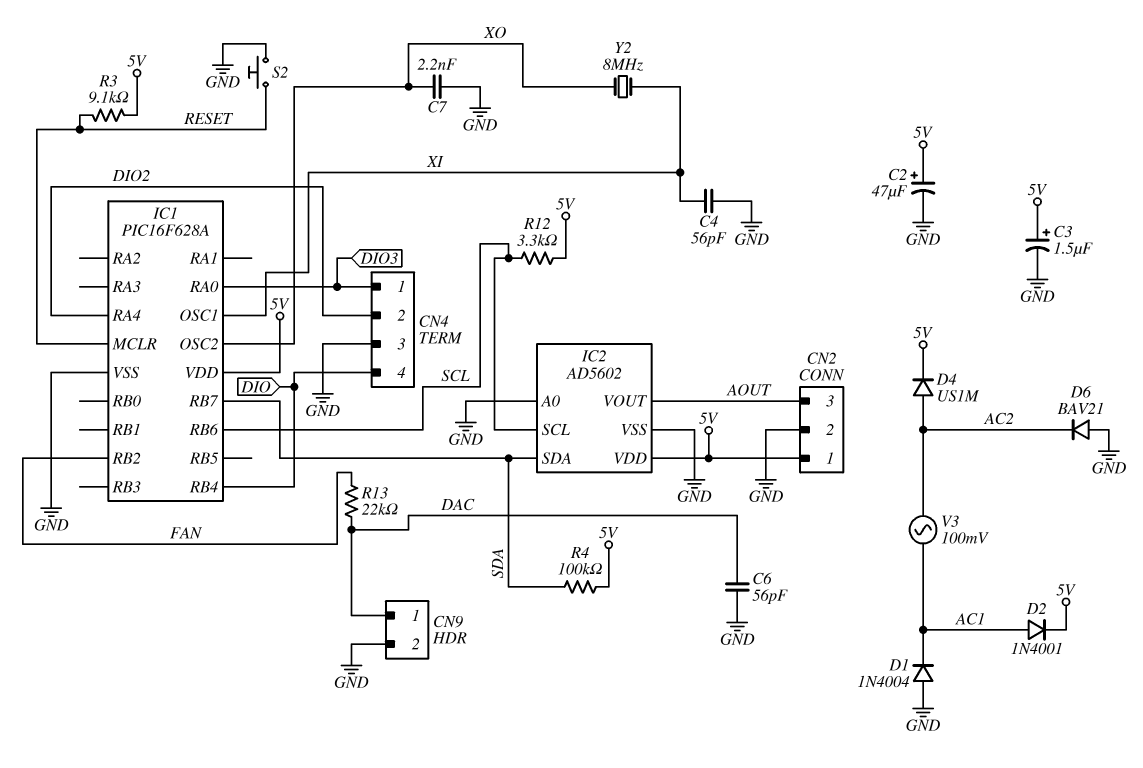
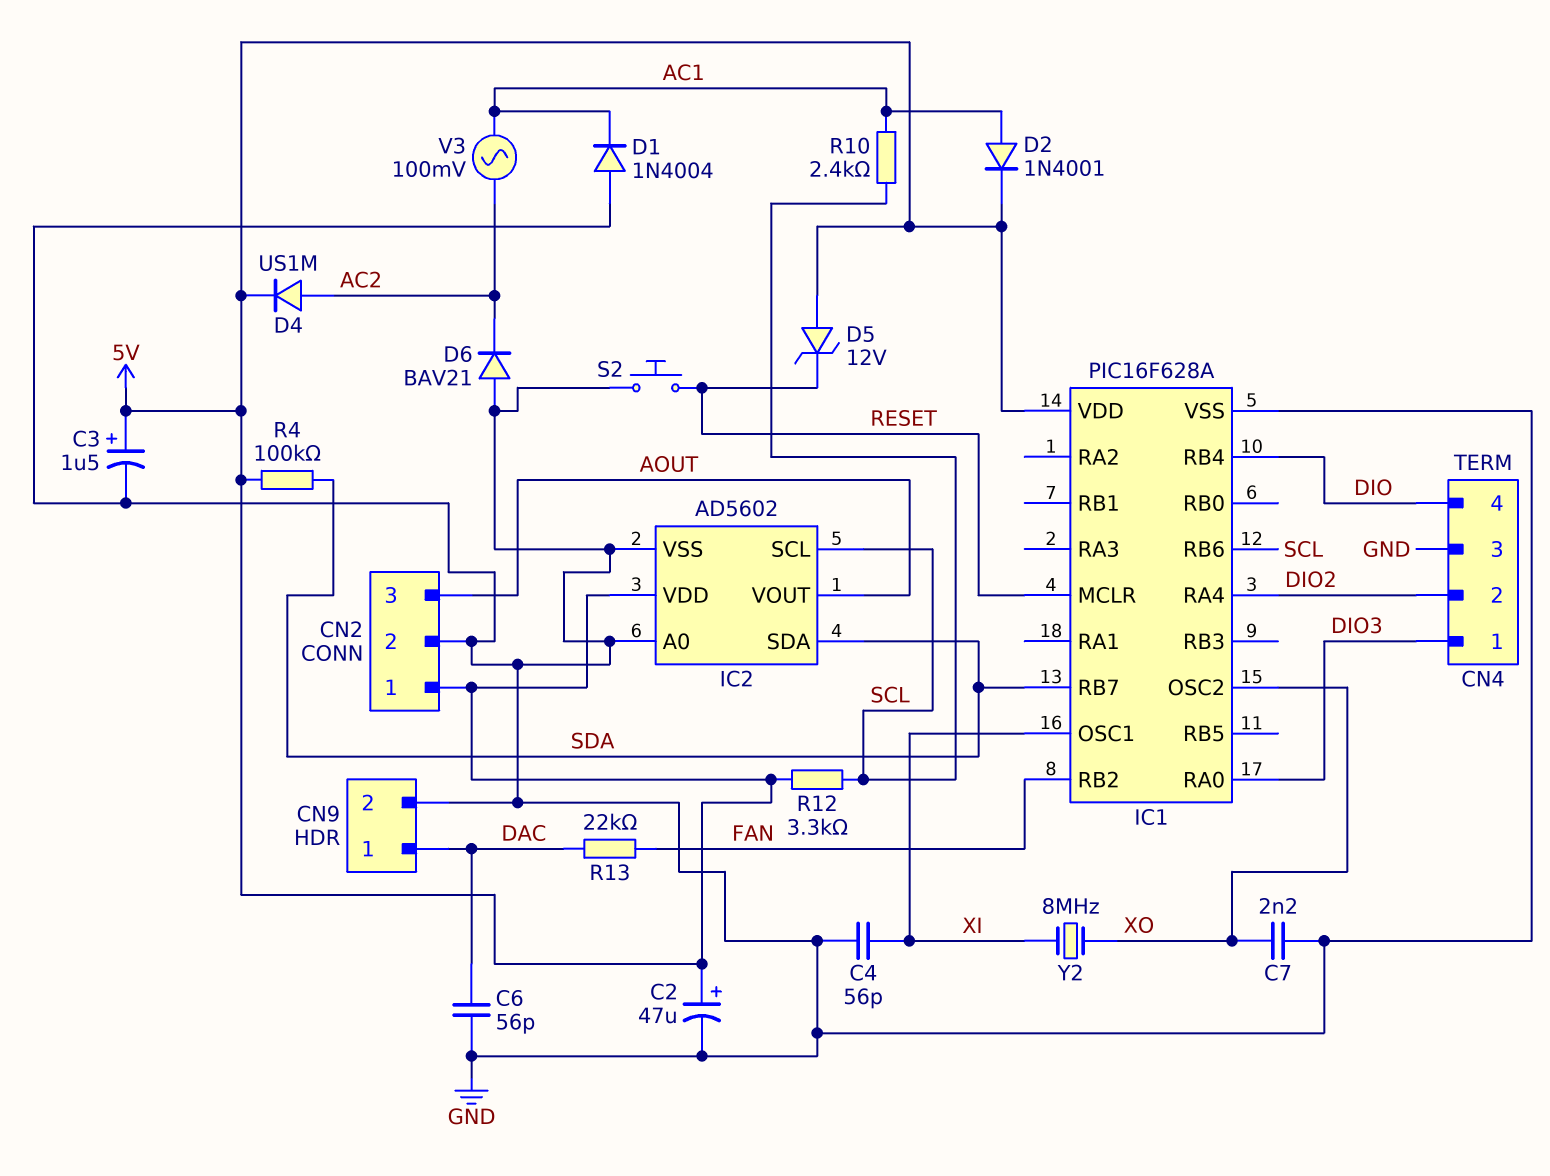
D5: none -> zener 12V (A 5V, K RESET)
R3: 9.1k (5V, RESET) -> none
R10: none -> 2.4k (AC1, SCL)

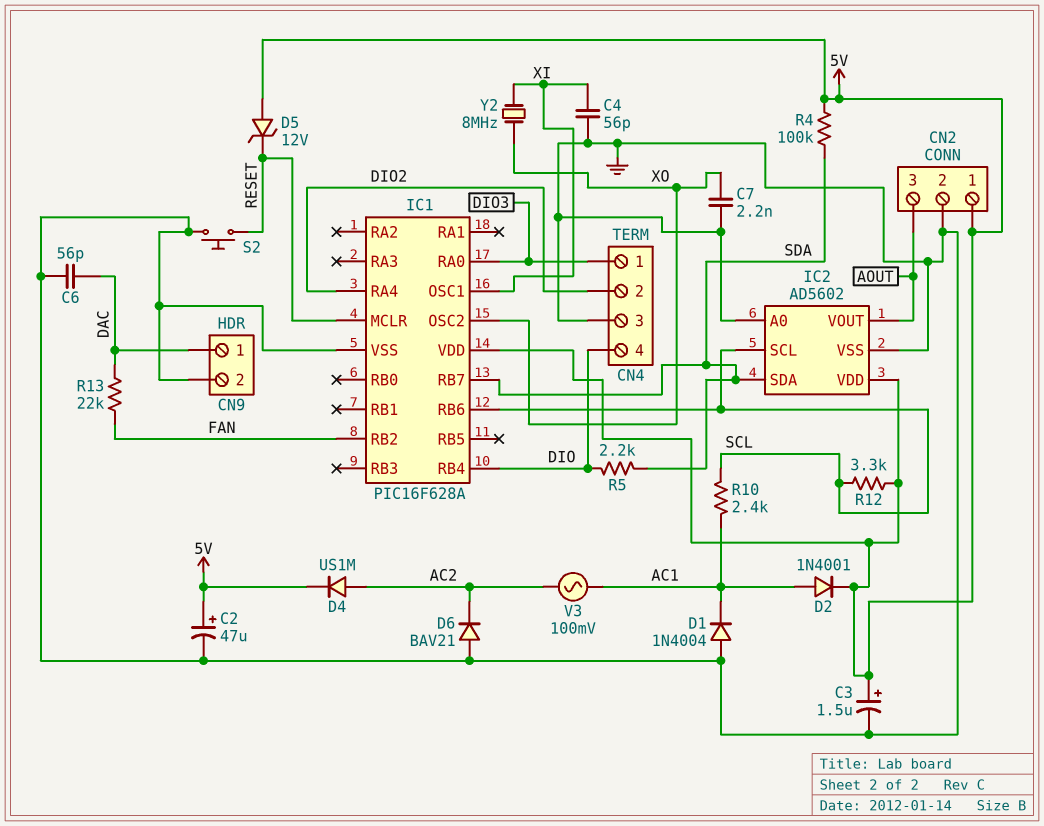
R5: none -> 2.2k (DIO, SDA)

